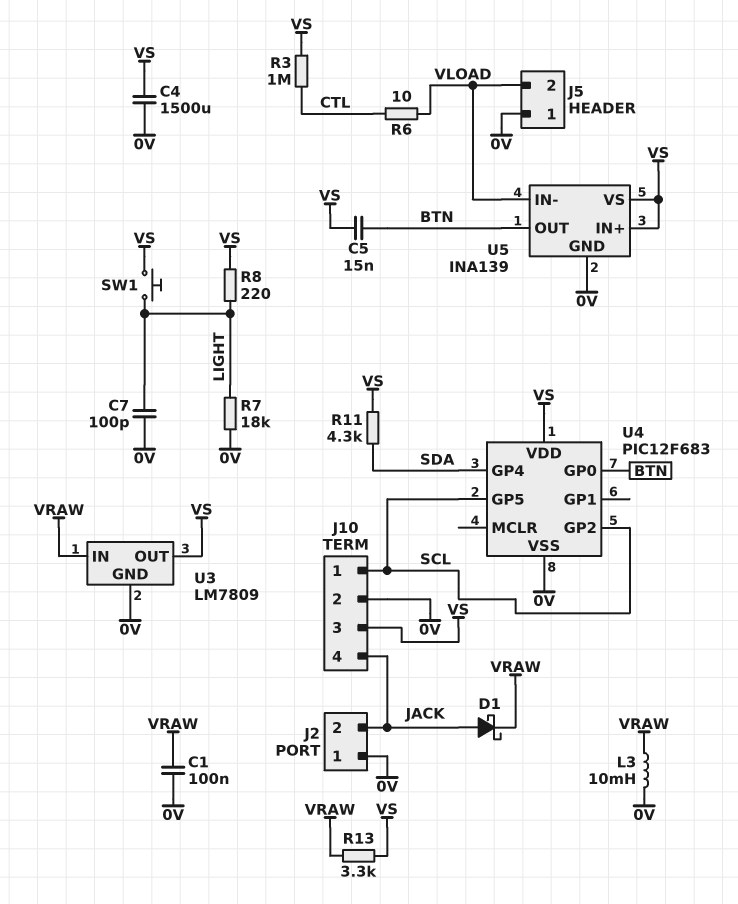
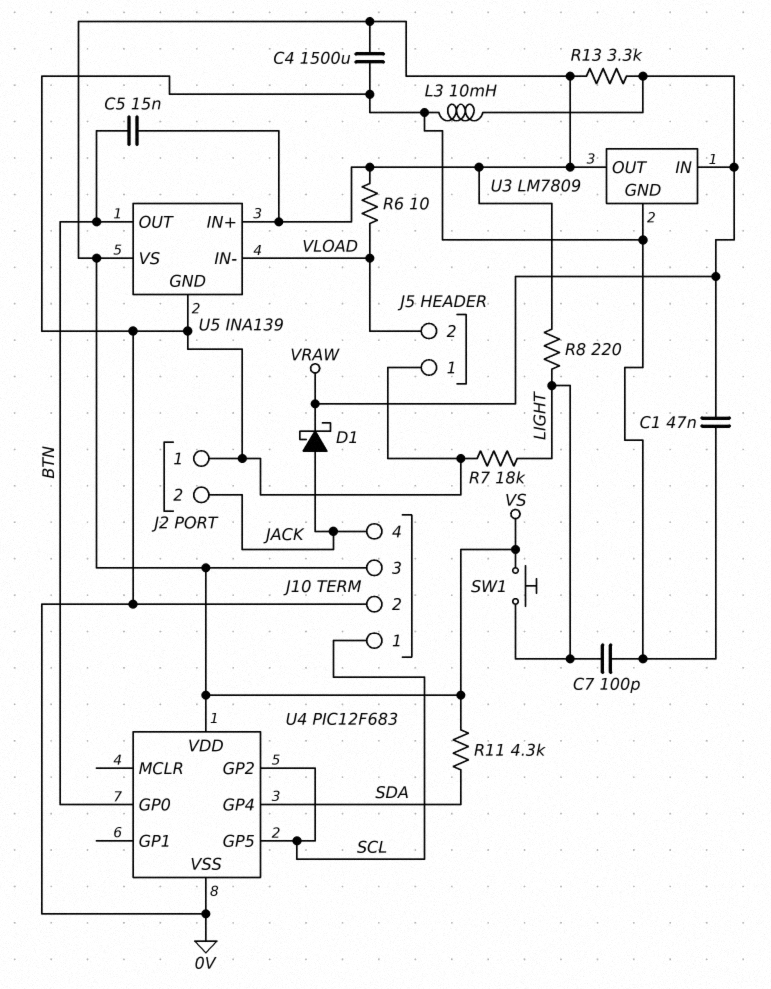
C1: 100nF (0V, VRAW) -> 47nF (0V, VRAW)
R3: 1M (CTL, VS) -> none
R6: 10 (CTL, VLOAD) -> 10 (VLOAD, VS)

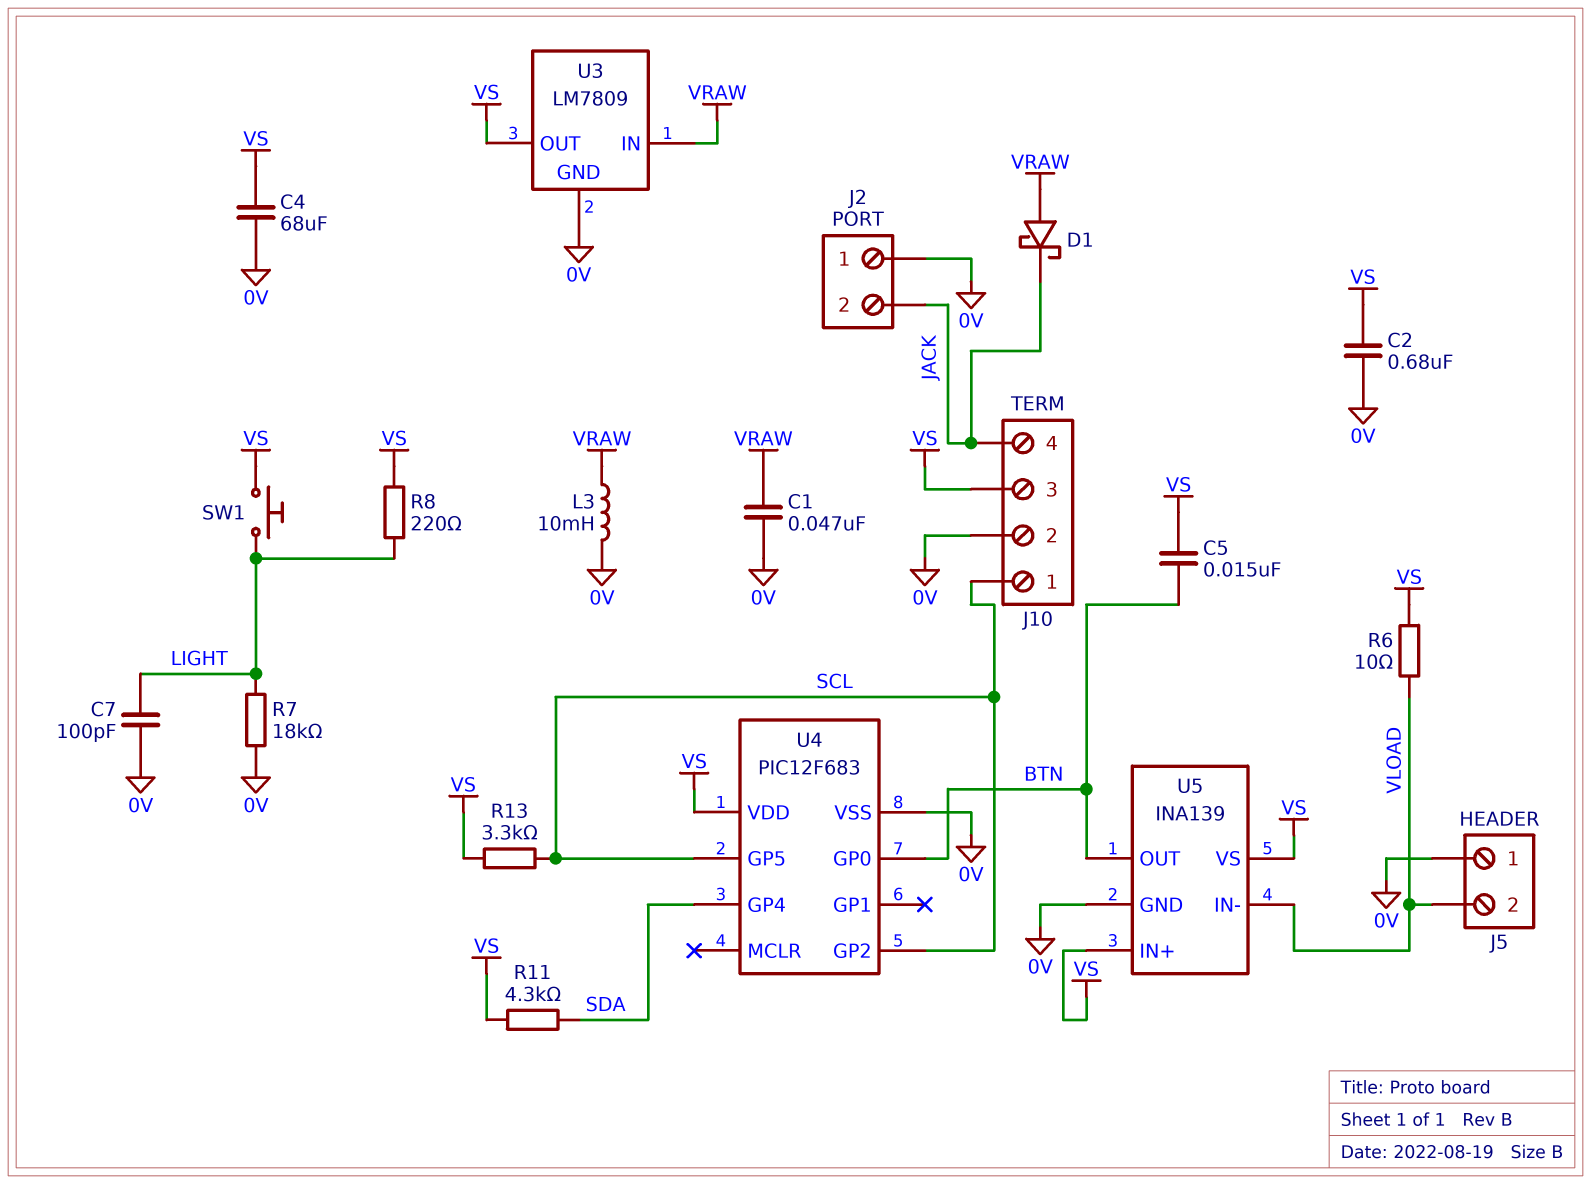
C2: none -> 680nF (0V, VS)
C4: 1500uF (0V, VS) -> 68uF (0V, VS)
D1: schottky (A JACK, K VRAW) -> schottky (A VRAW, K JACK)
R13: 3.3k (VRAW, VS) -> 3.3k (SCL, VS)

